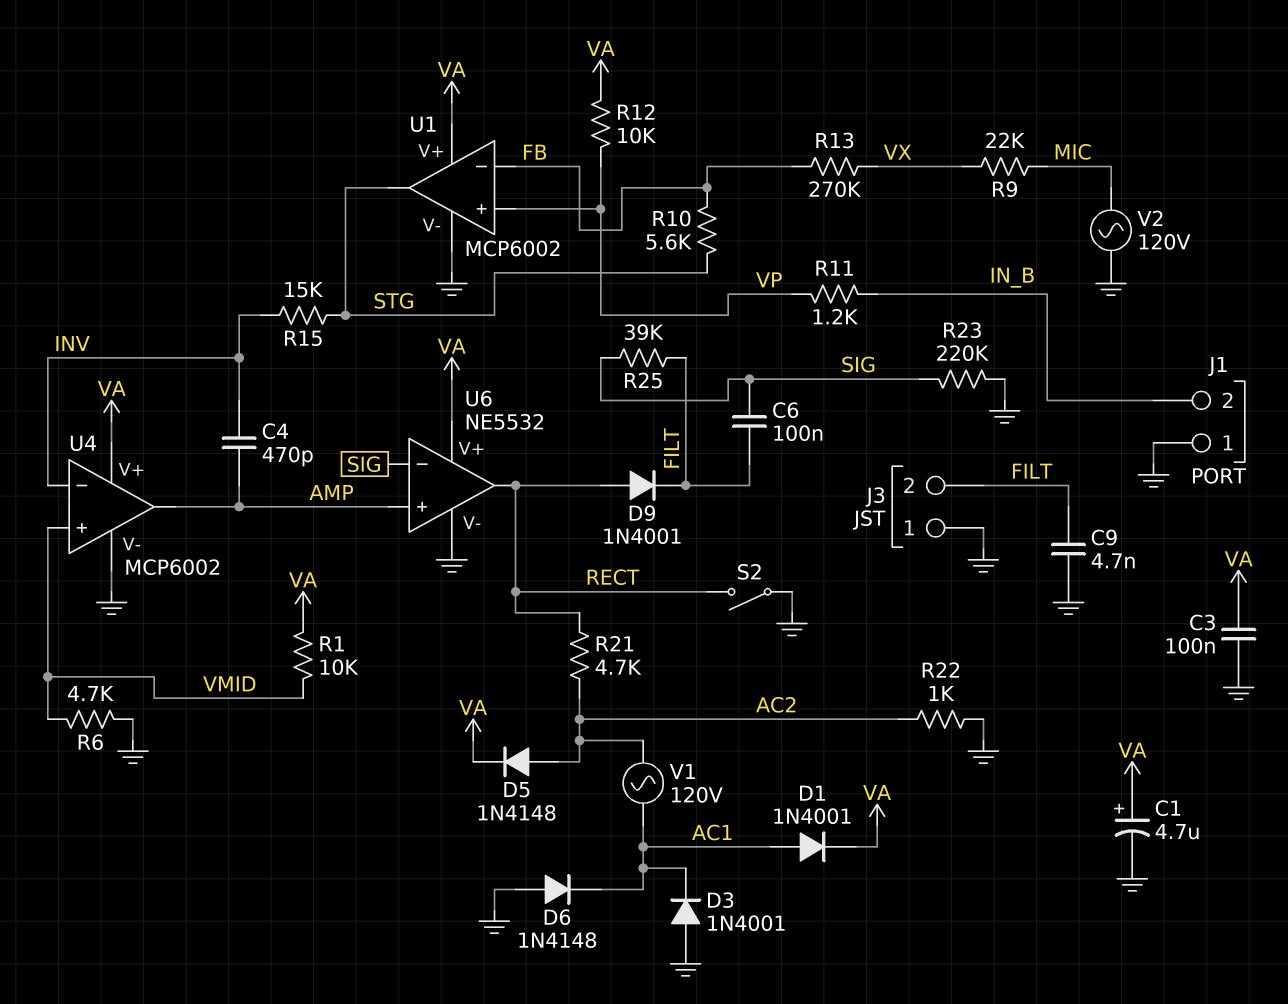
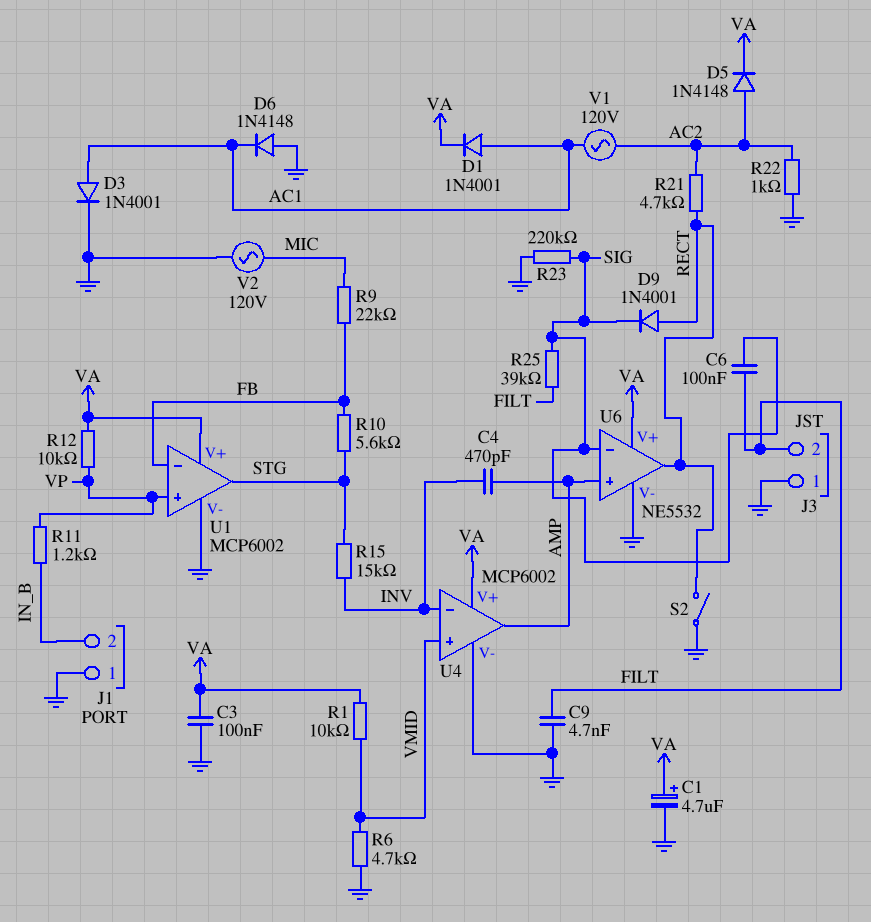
D3: diode 1N4001 (A GND, K AC1) -> diode 1N4001 (A AC1, K GND)
D9: diode 1N4001 (A RECT, K FILT) -> diode 1N4001 (A RECT, K SIG)
R9: 22k (MIC, VX) -> 22k (FB, MIC)
R13: 270k (FB, VX) -> none

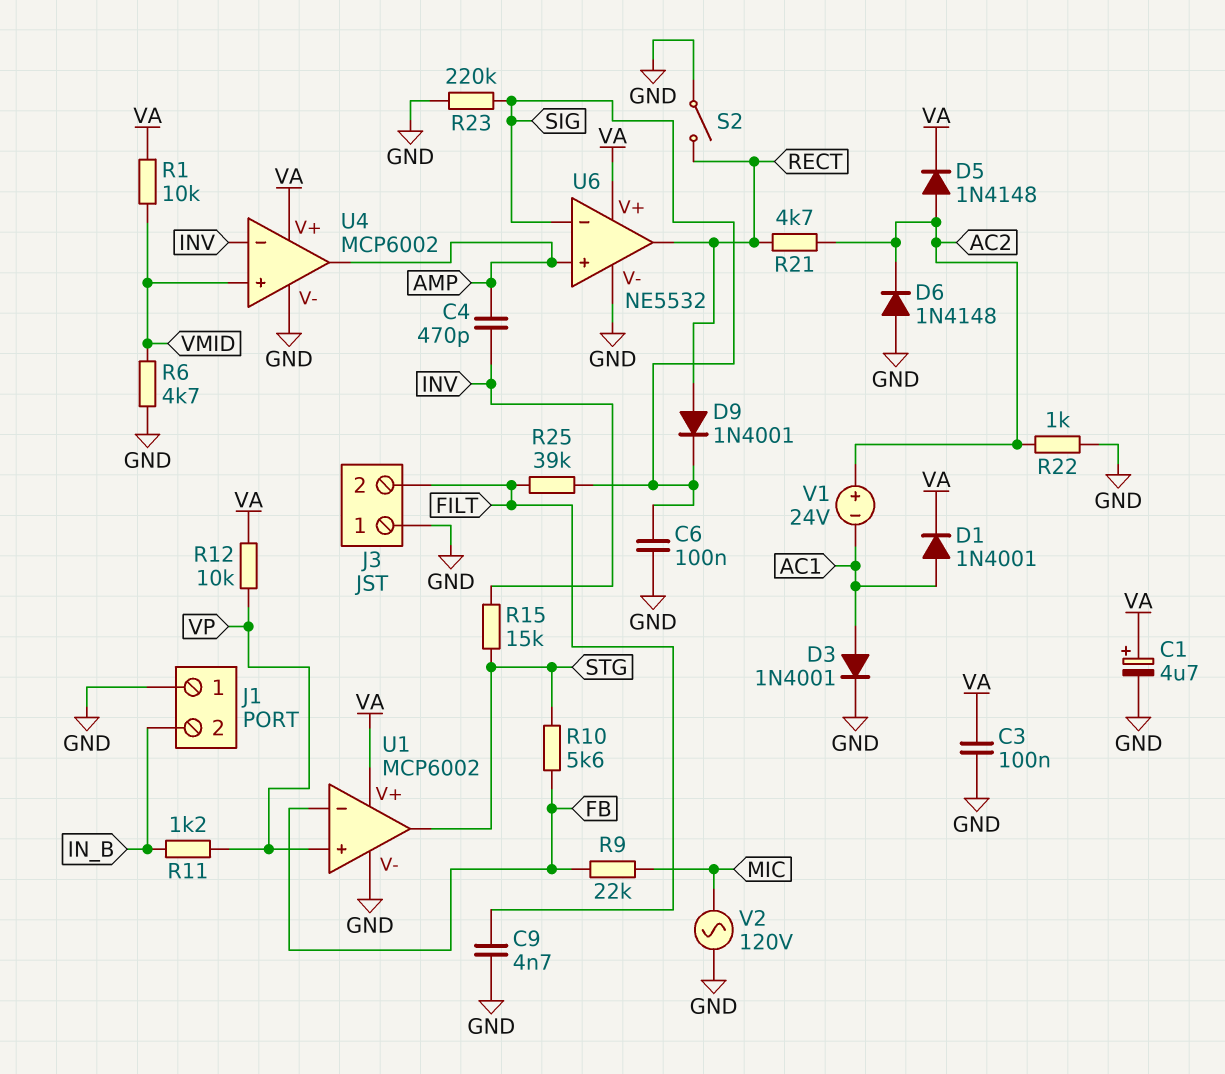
C6: 100nF (FILT, SIG) -> 100nF (GND, SIG)
D6: diode 1N4148 (A GND, K AC1) -> diode 1N4148 (A GND, K AC2)
V1: AC 120V (AC1, AC2) -> 24V (plus AC2, minus AC1)

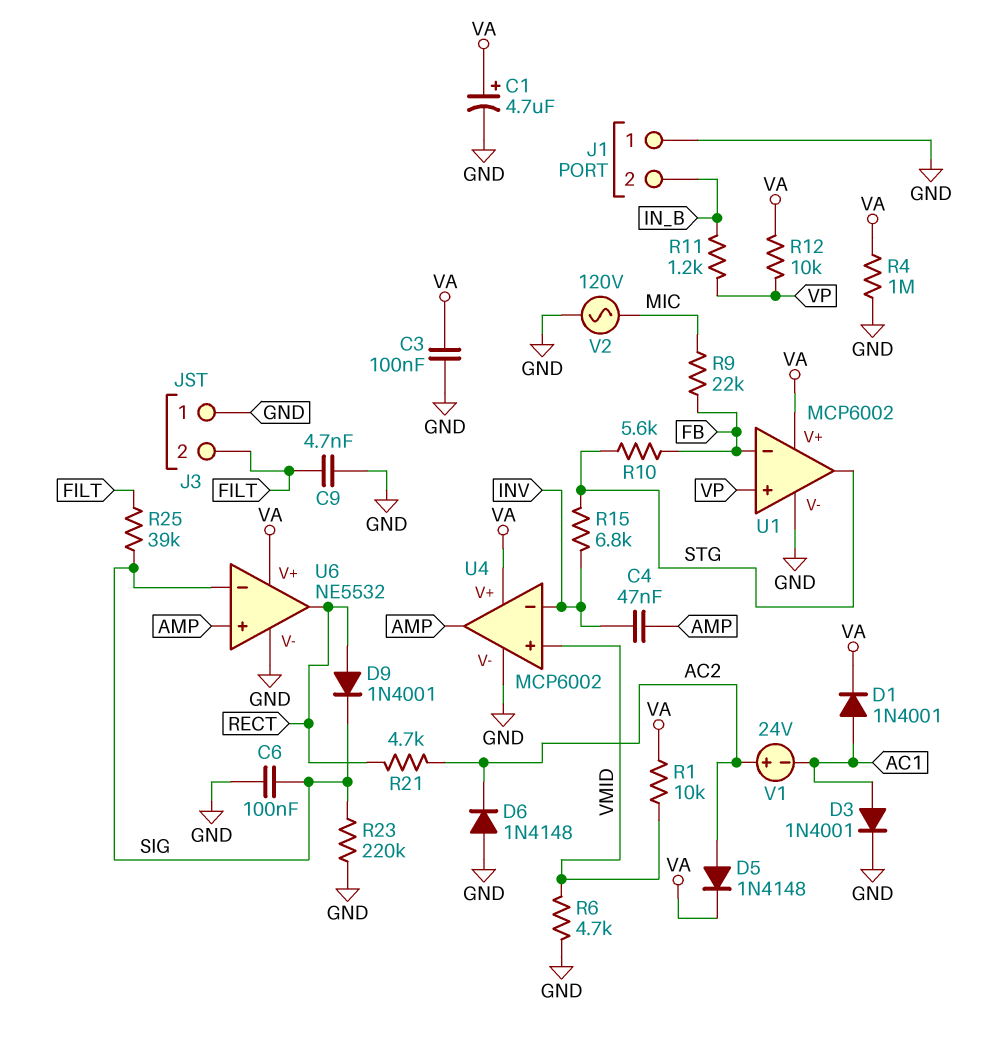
C4: 470pF (AMP, INV) -> 47nF (AMP, INV)
R4: none -> 1M (GND, VA)
R15: 15k (INV, STG) -> 6.8k (INV, STG)
R22: 1k (AC2, GND) -> none
S2: switch (GND, RECT) -> none

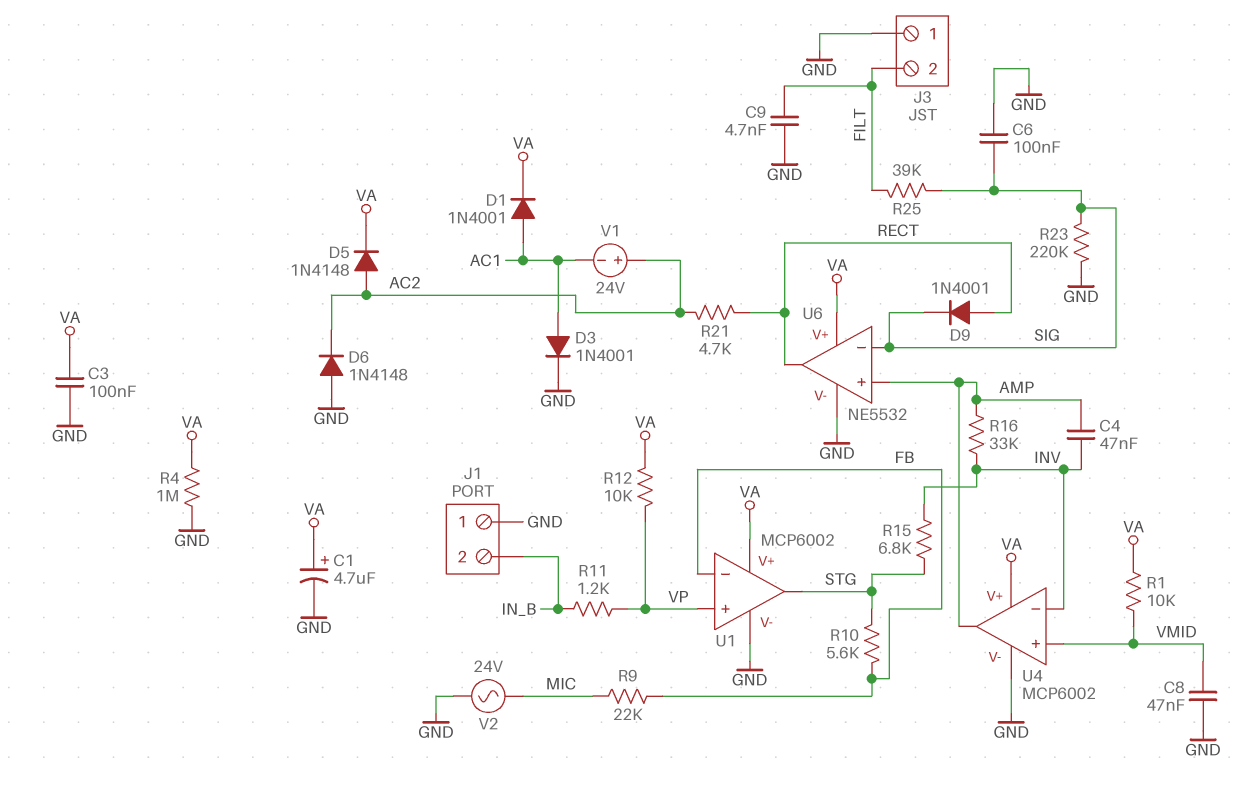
C8: none -> 47nF (GND, VMID)
R6: 4.7k (GND, VMID) -> none
R16: none -> 33k (AMP, INV)
V2: AC 120V (GND, MIC) -> AC 24V (GND, MIC)

